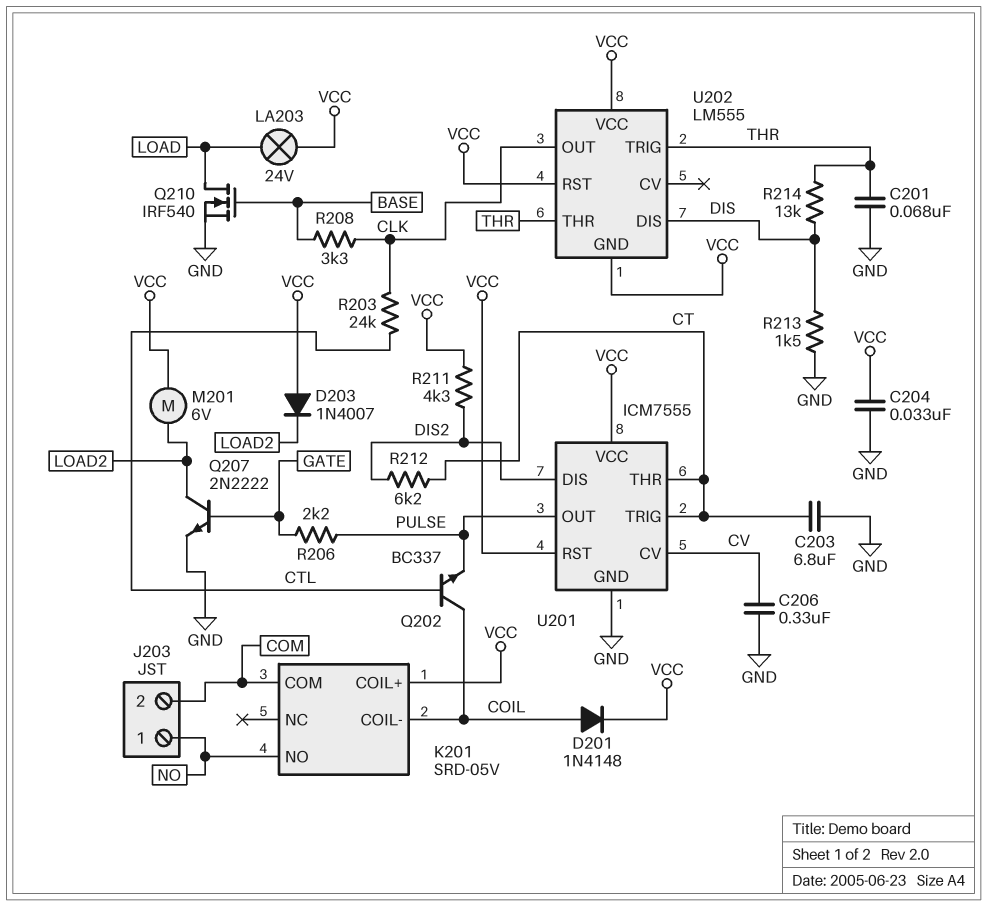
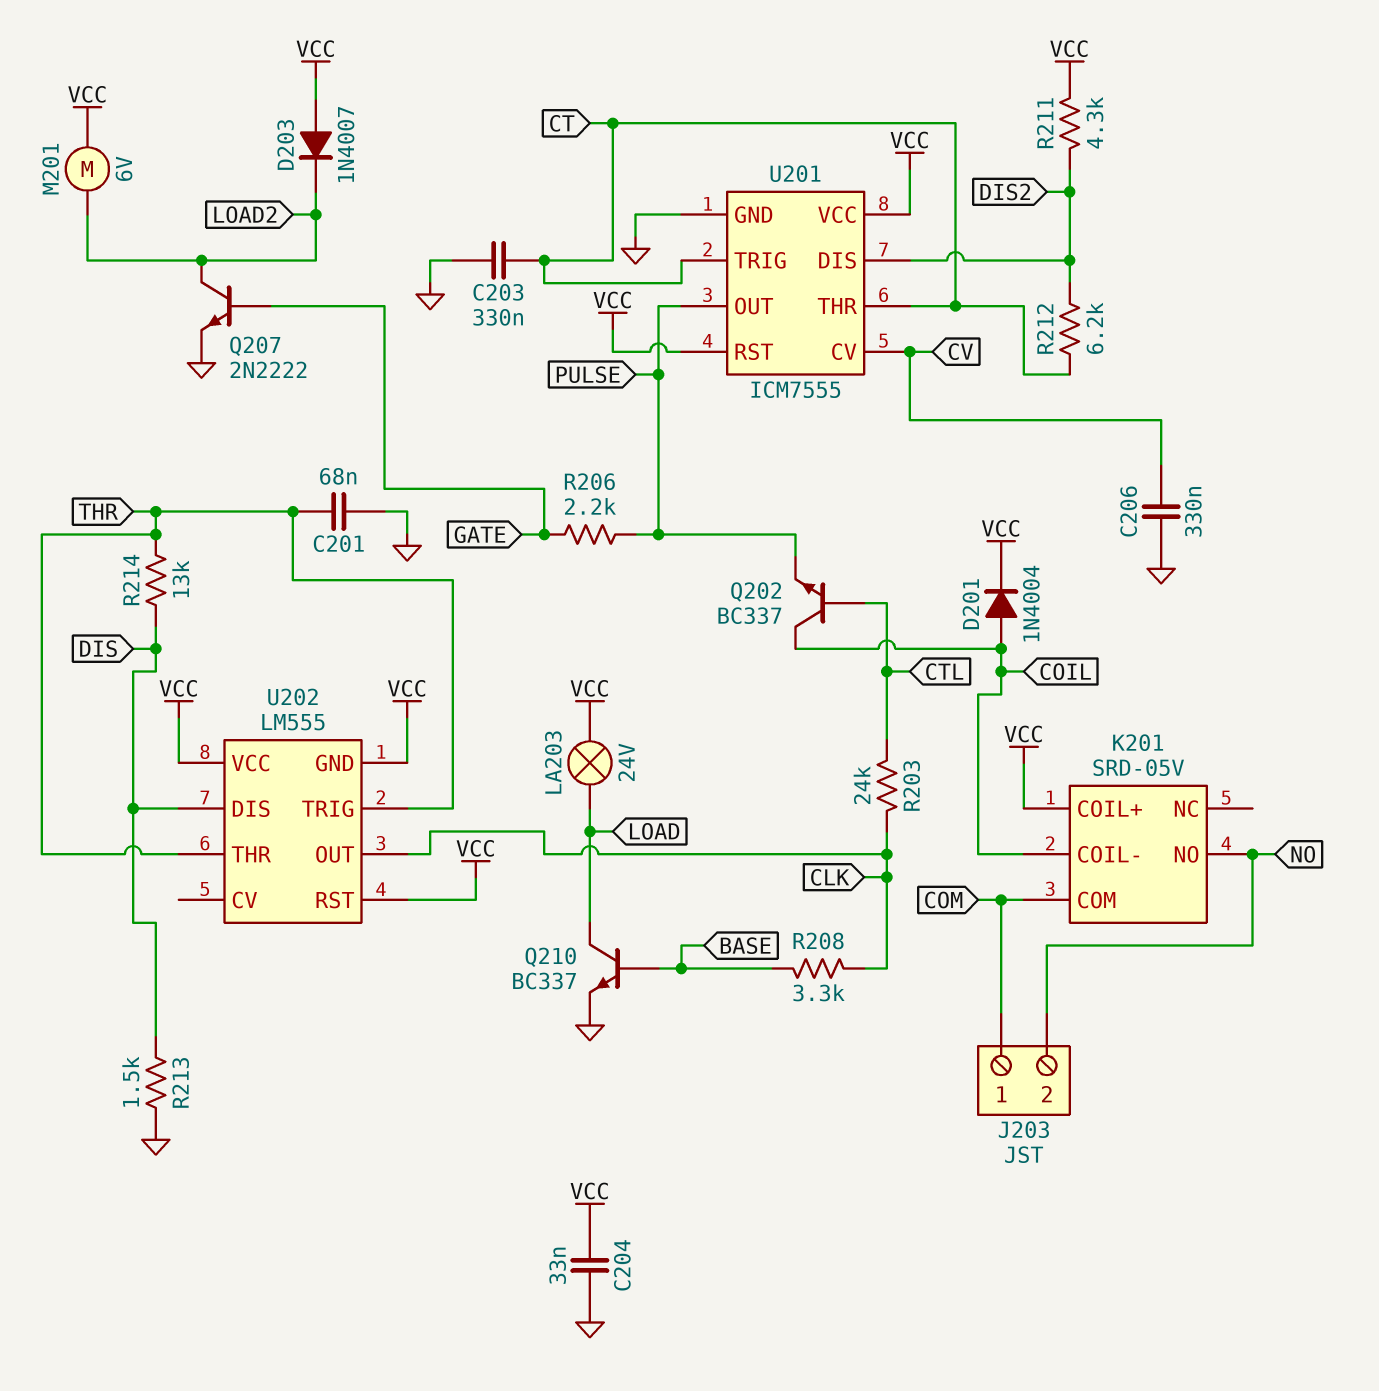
C203: 6.8uF (CT, GND) -> 330nF (CT, GND)
D201: diode 1N4148 (A COIL, K VCC) -> diode 1N4004 (A COIL, K VCC)
J203 pin 1: NO -> COM
J203 pin 2: COM -> NO
Q210: NMOS IRF540 (G BASE, D LOAD, S GND) -> NPN BC337 (B BASE, C LOAD, E GND)

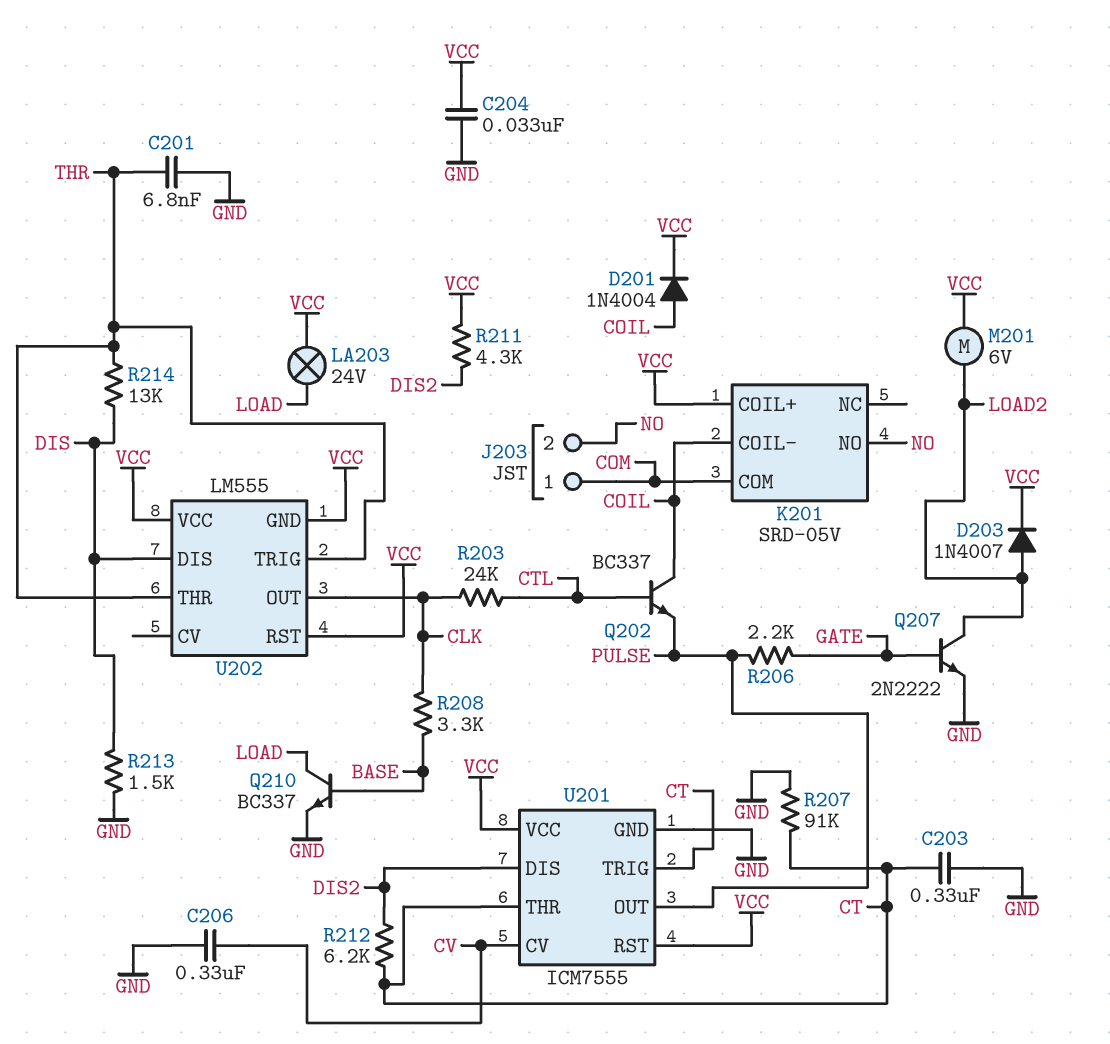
C201: 68nF (GND, THR) -> 6.8nF (GND, THR)
D203: diode 1N4007 (A VCC, K LOAD2) -> diode 1N4007 (A LOAD2, K VCC)
R207: none -> 91k (CT, GND)

